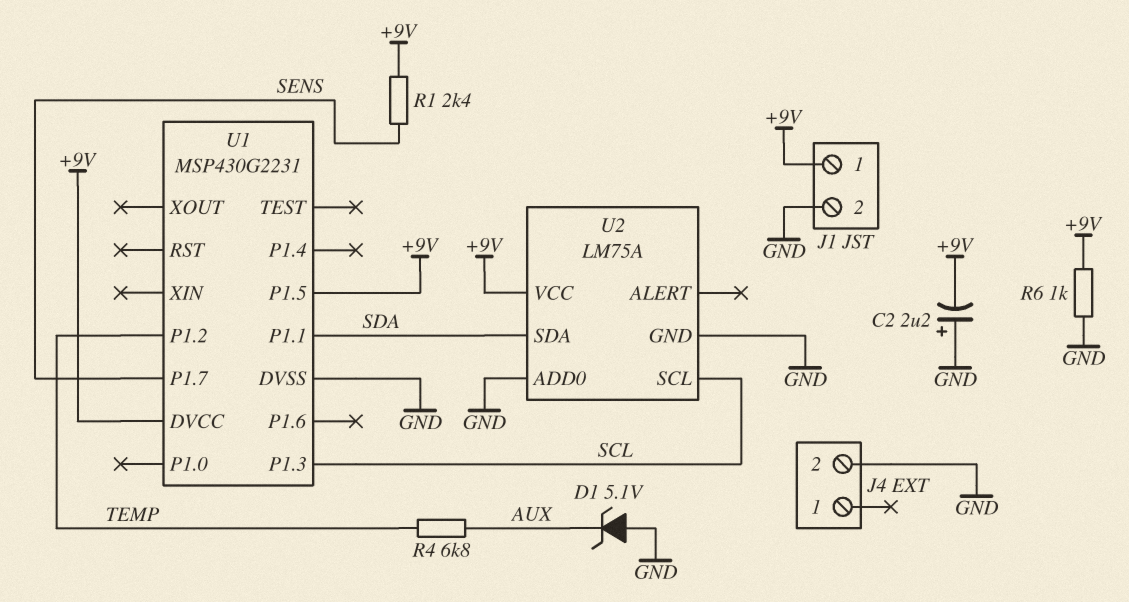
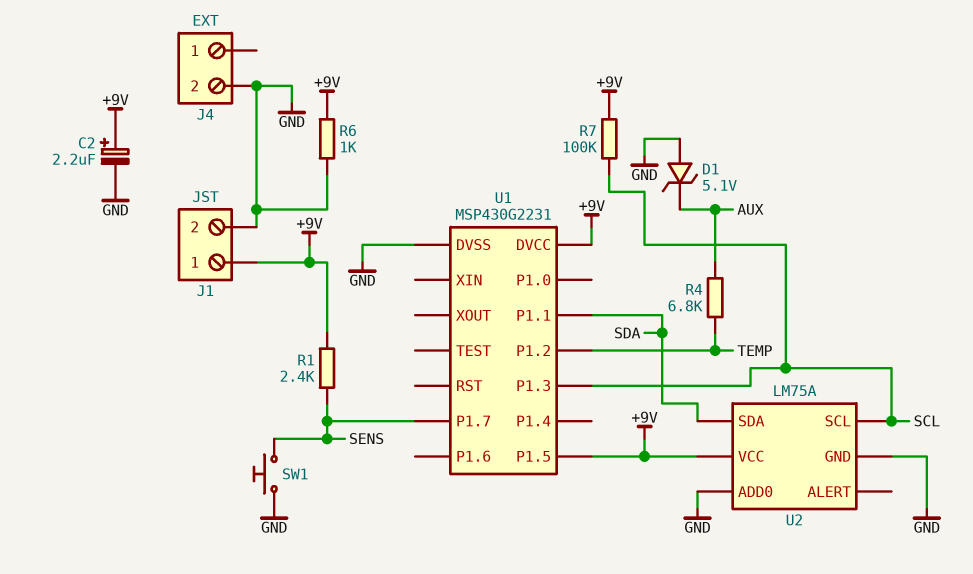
C2: 2.2uF (plus GND, minus +9V) -> 2.2uF (plus +9V, minus GND)
R7: none -> 100k (+9V, SCL)
SW1: none -> button (GND, SENS)

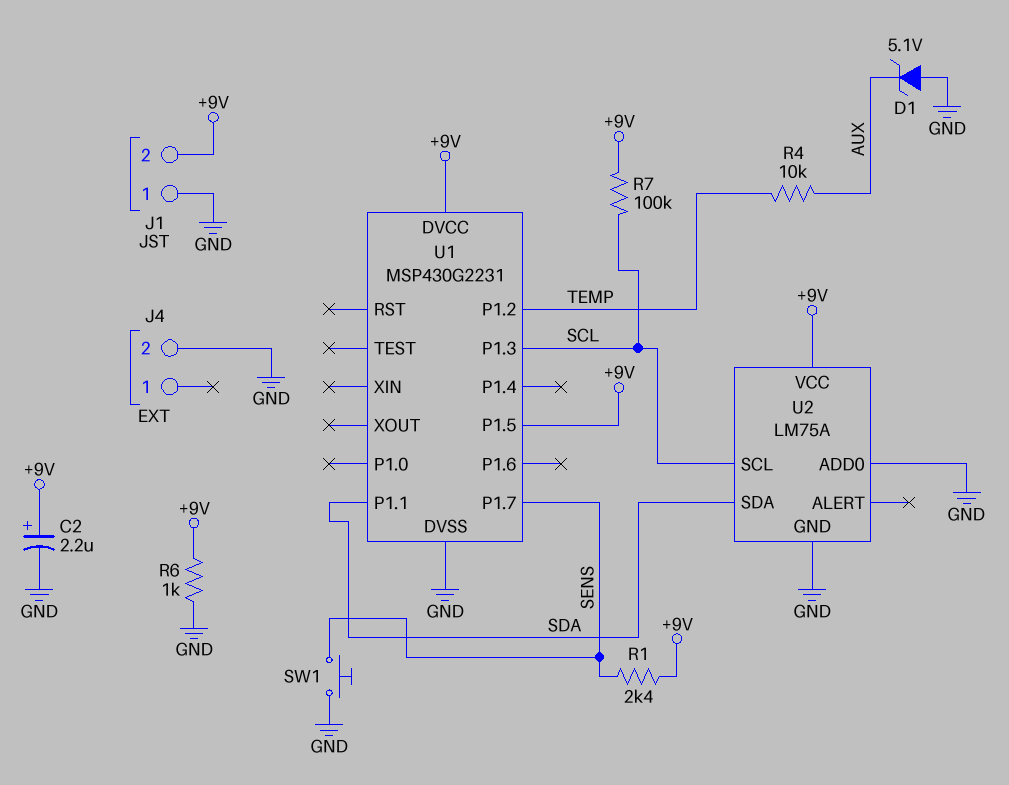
J1 pin 1: +9V -> GND
J1 pin 2: GND -> +9V
R4: 6.8k (AUX, TEMP) -> 10k (AUX, TEMP)

